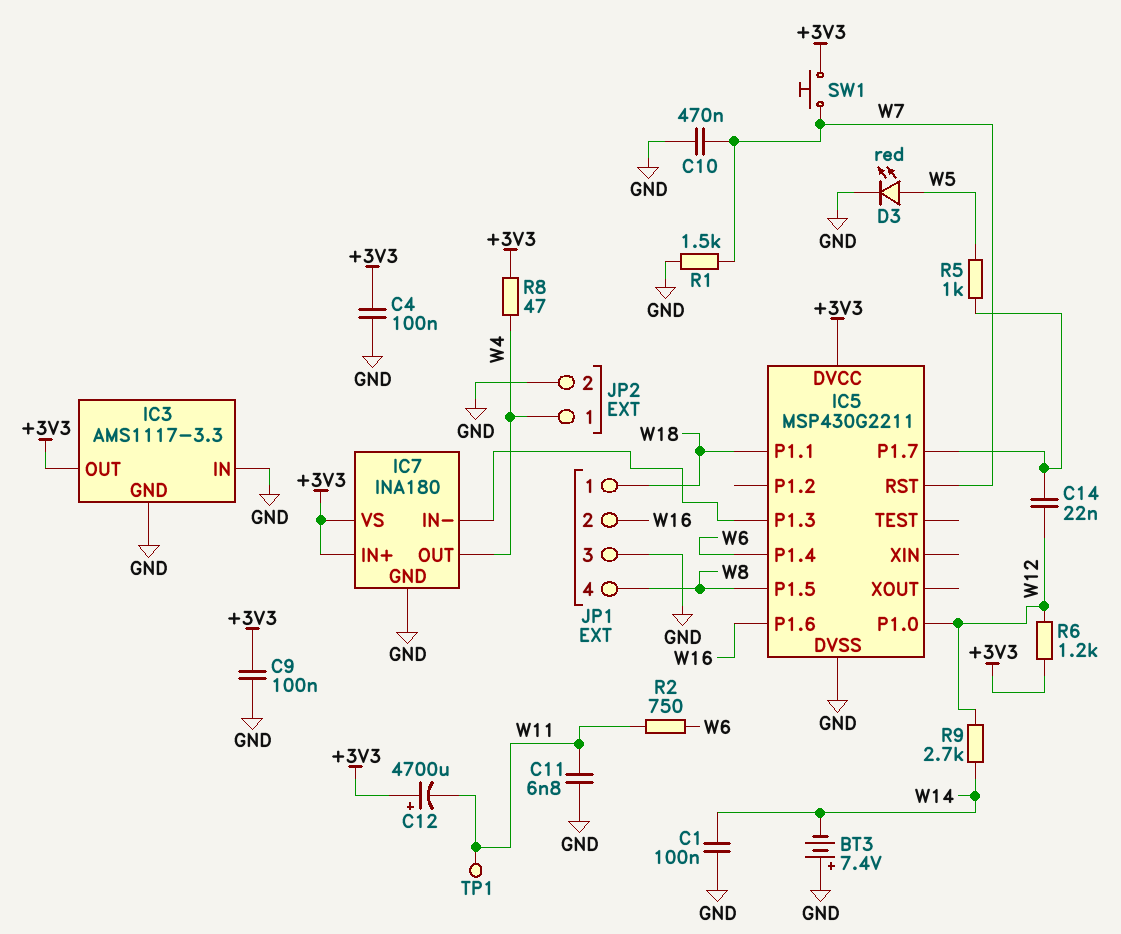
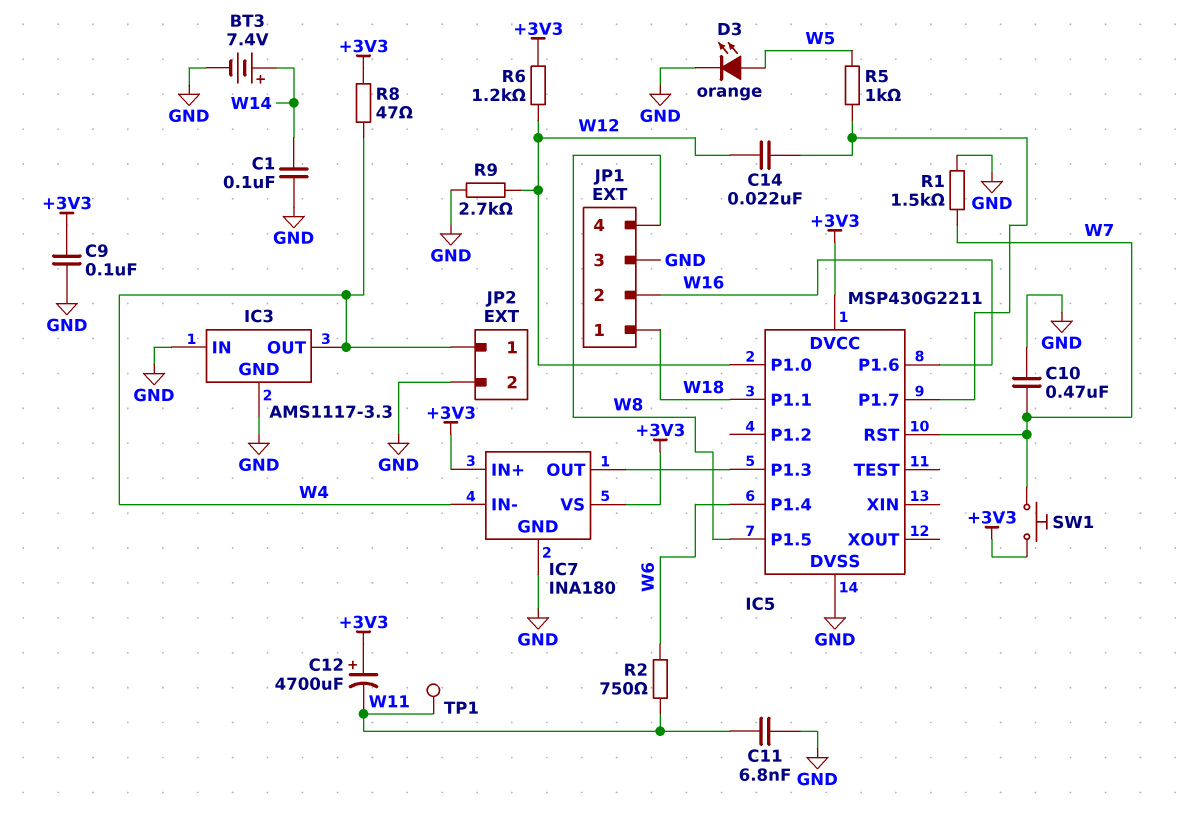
BT3: 7.4V (plus GND, minus W14) -> 7.4V (plus W14, minus GND)
C4: 100nF (+3V3, GND) -> none
D3: LED red (A W5, K GND) -> LED orange (A W5, K GND)
IC3 pin OUT: +3V3 -> W4
IC7 pin IN-: IC5/P1.3 -> W4
IC7 pin OUT: W4 -> IC5/P1.3
R9: 2.7k (W12, W14) -> 2.7k (GND, W12)

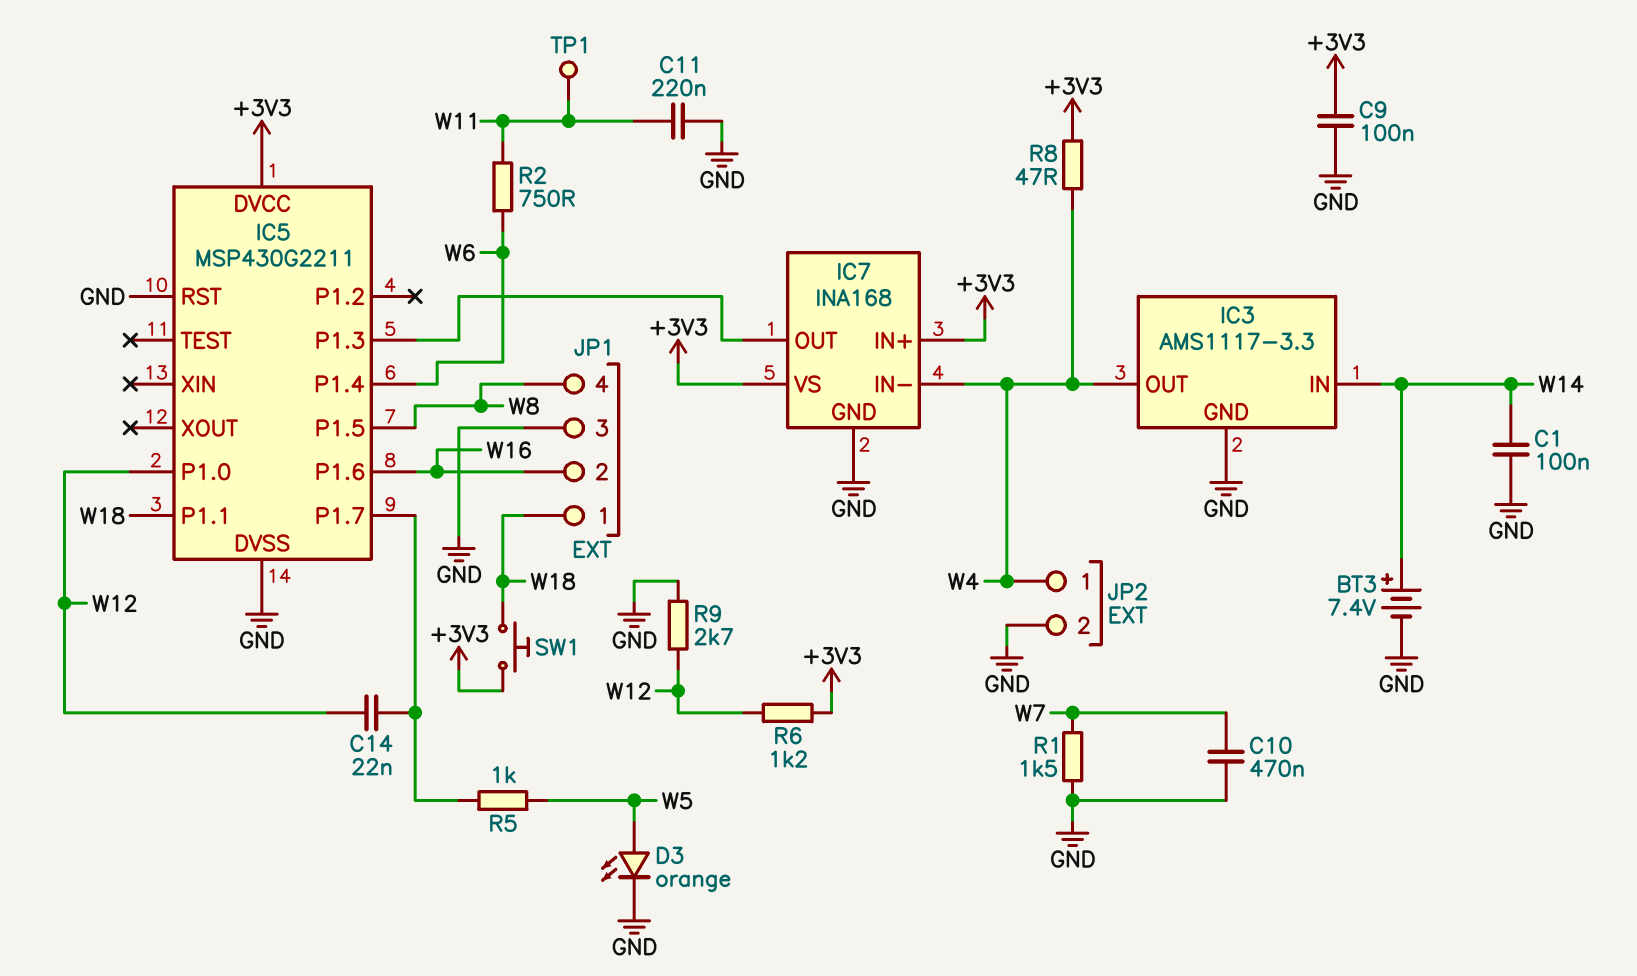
C11: 6.8nF (GND, W11) -> 220nF (GND, W11)
C12: 4700uF (plus +3V3, minus W11) -> none
IC3 pin IN: GND -> W14
IC5 pin RST: W7 -> GND
IC7: INA180 -> INA168
SW1: button (+3V3, W7) -> button (+3V3, W18)

